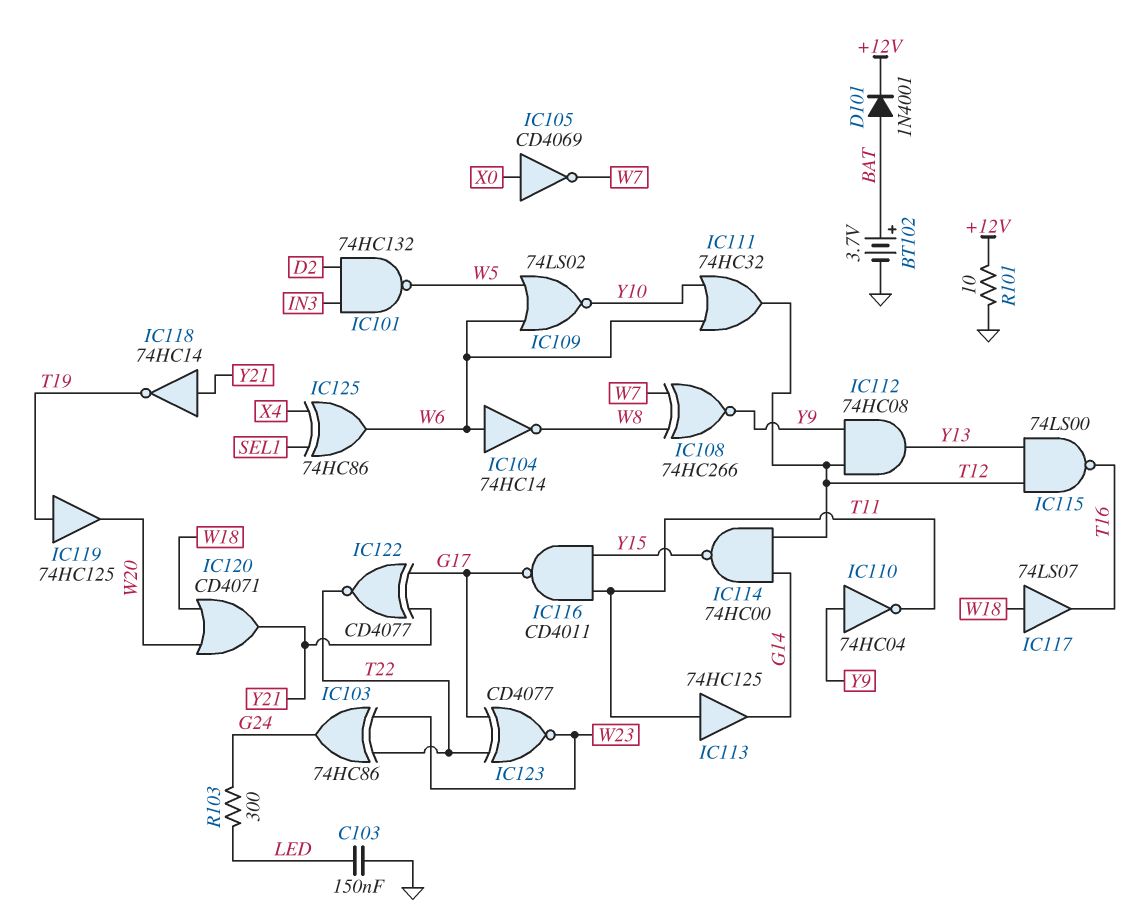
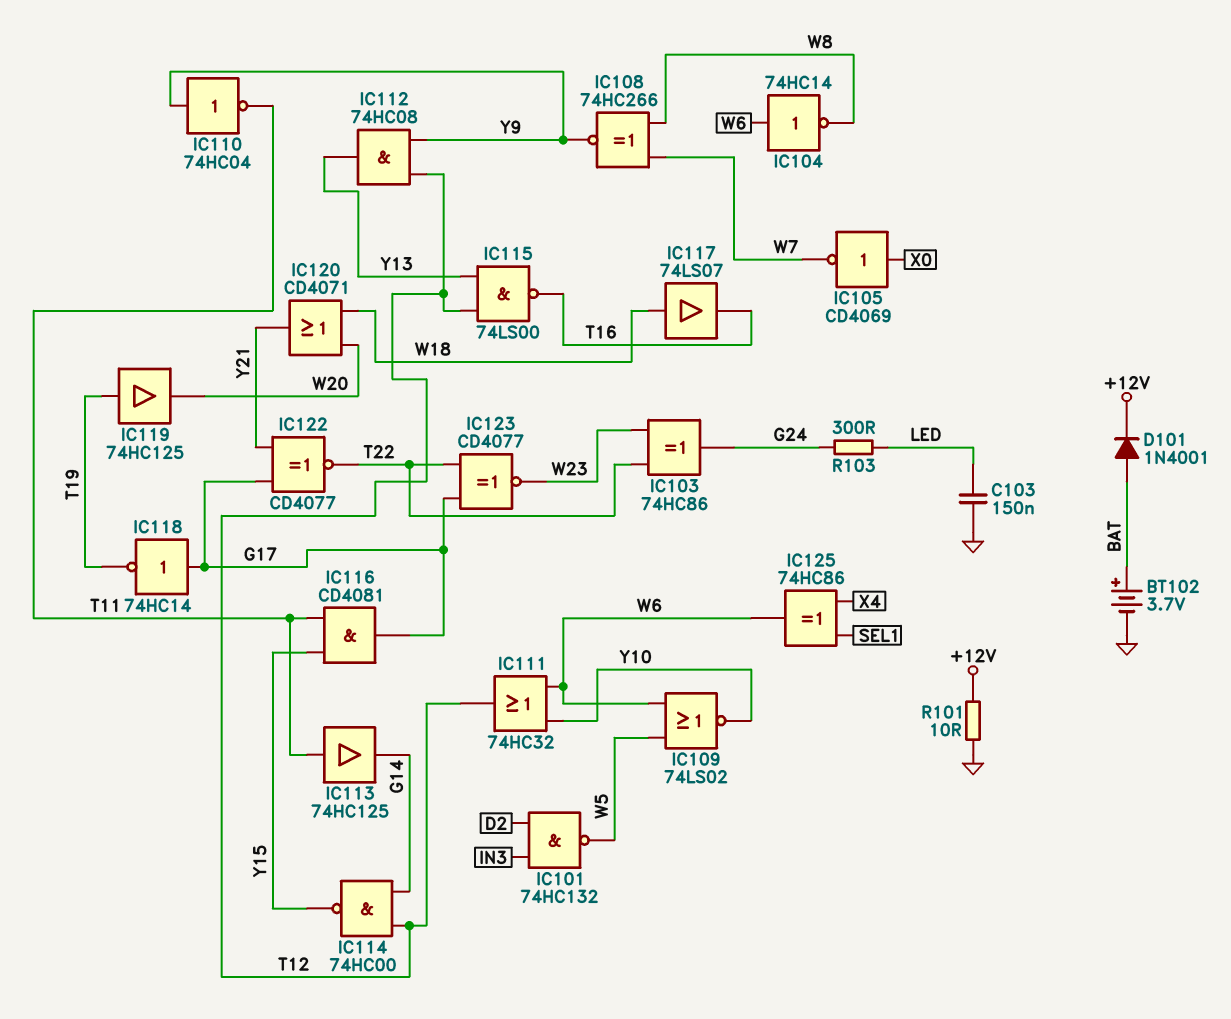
IC116: NAND CD4011 (in T11, in Y15, out G17) -> AND CD4081 (in T11, in Y15, out G17)
IC118: NOT 74HC14 (in Y21, out T19) -> NOT 74HC14 (in G17, out T19)

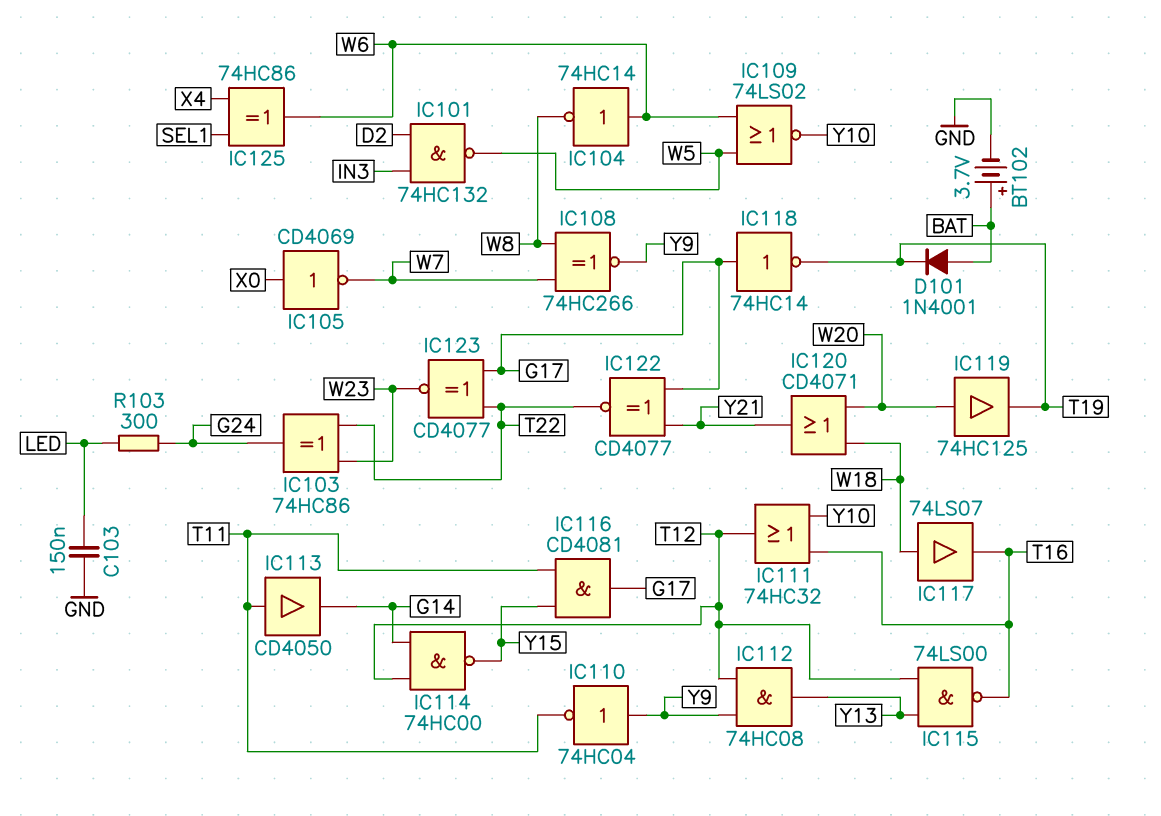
D101: diode 1N4001 (A BAT, K +12V) -> diode 1N4001 (A BAT, K T19)
IC111: OR 74HC32 (in W6, in Y10, out T12) -> OR 74HC32 (in T16, in Y10, out T12)
IC113: buffer 74HC125 (in T11, out G14) -> buffer CD4050 (in T11, out G14)
IC119: buffer 74HC125 (in T19, out W20) -> buffer 74HC125 (in W20, out T19)
R101: 10 (+12V, GND) -> none

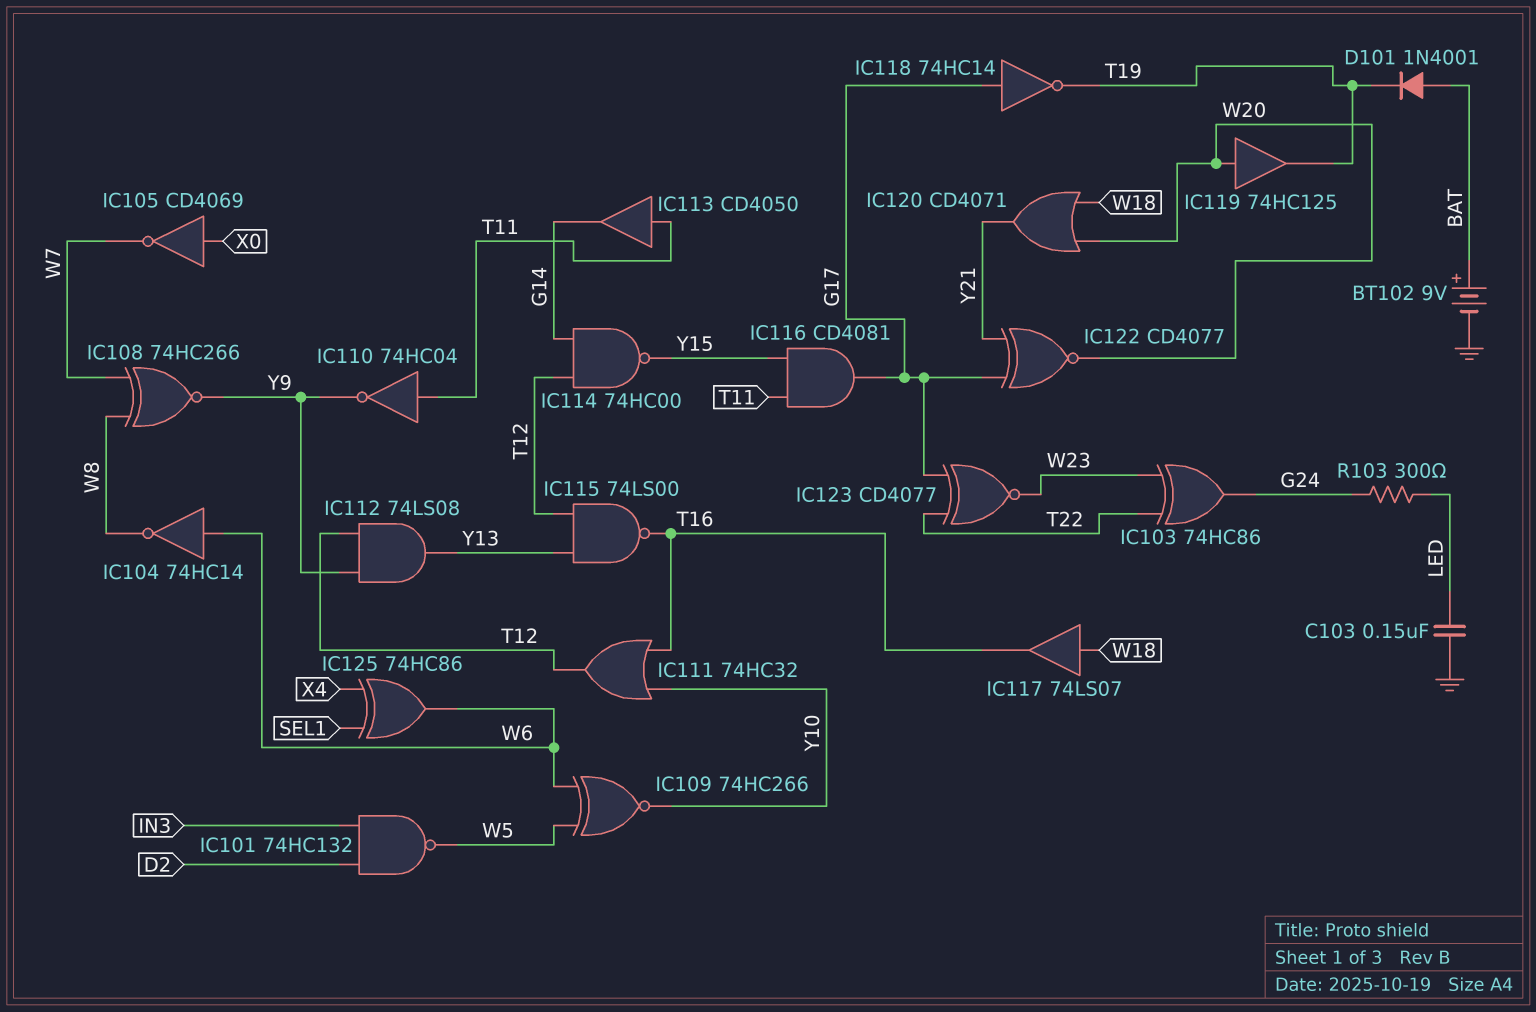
BT102: 3.7V (plus BAT, minus GND) -> 9V (plus BAT, minus GND)
IC109: NOR 74LS02 (in W5, in W6, out Y10) -> XNOR 74HC266 (in W5, in W6, out Y10)
IC110: NOT 74HC04 (in Y9, out T11) -> NOT 74HC04 (in T11, out Y9)
IC112: AND 74HC08 (in T12, in Y9, out Y13) -> AND 74LS08 (in T12, in Y9, out Y13)
IC122: XNOR CD4077 (in G17, in Y21, out T22) -> XNOR CD4077 (in G17, in Y21, out W20)

